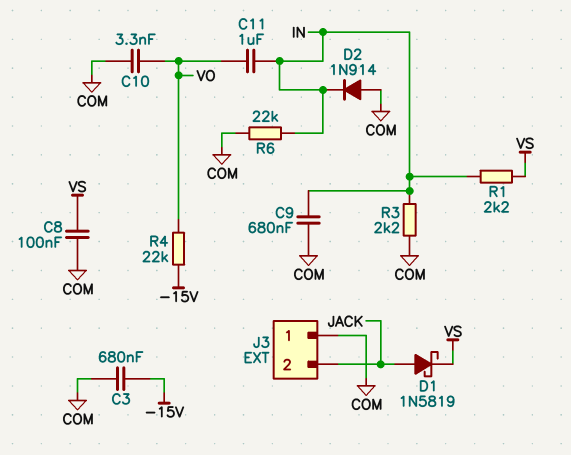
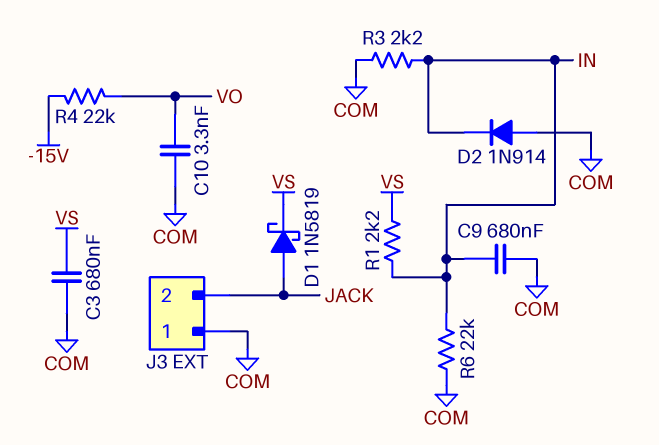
C3: 680nF (-15V, COM) -> 680nF (COM, VS)
C8: 100nF (COM, VS) -> none
C11: 1uF (IN, VO) -> none

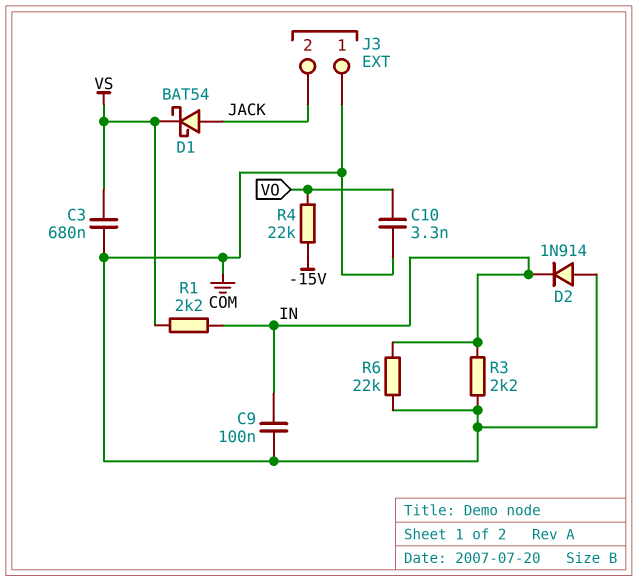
C9: 680nF (COM, IN) -> 100nF (COM, IN)
D1: schottky 1N5819 (A JACK, K VS) -> schottky BAT54 (A JACK, K VS)

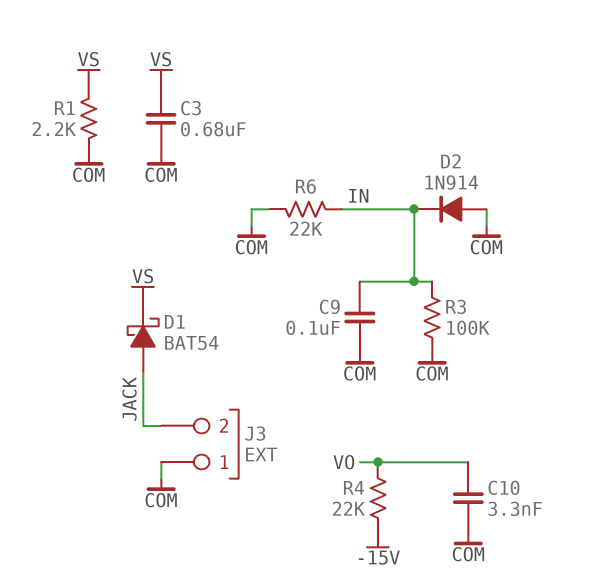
R1: 2.2k (IN, VS) -> 2.2k (COM, VS)
R3: 2.2k (COM, IN) -> 100k (COM, IN)

